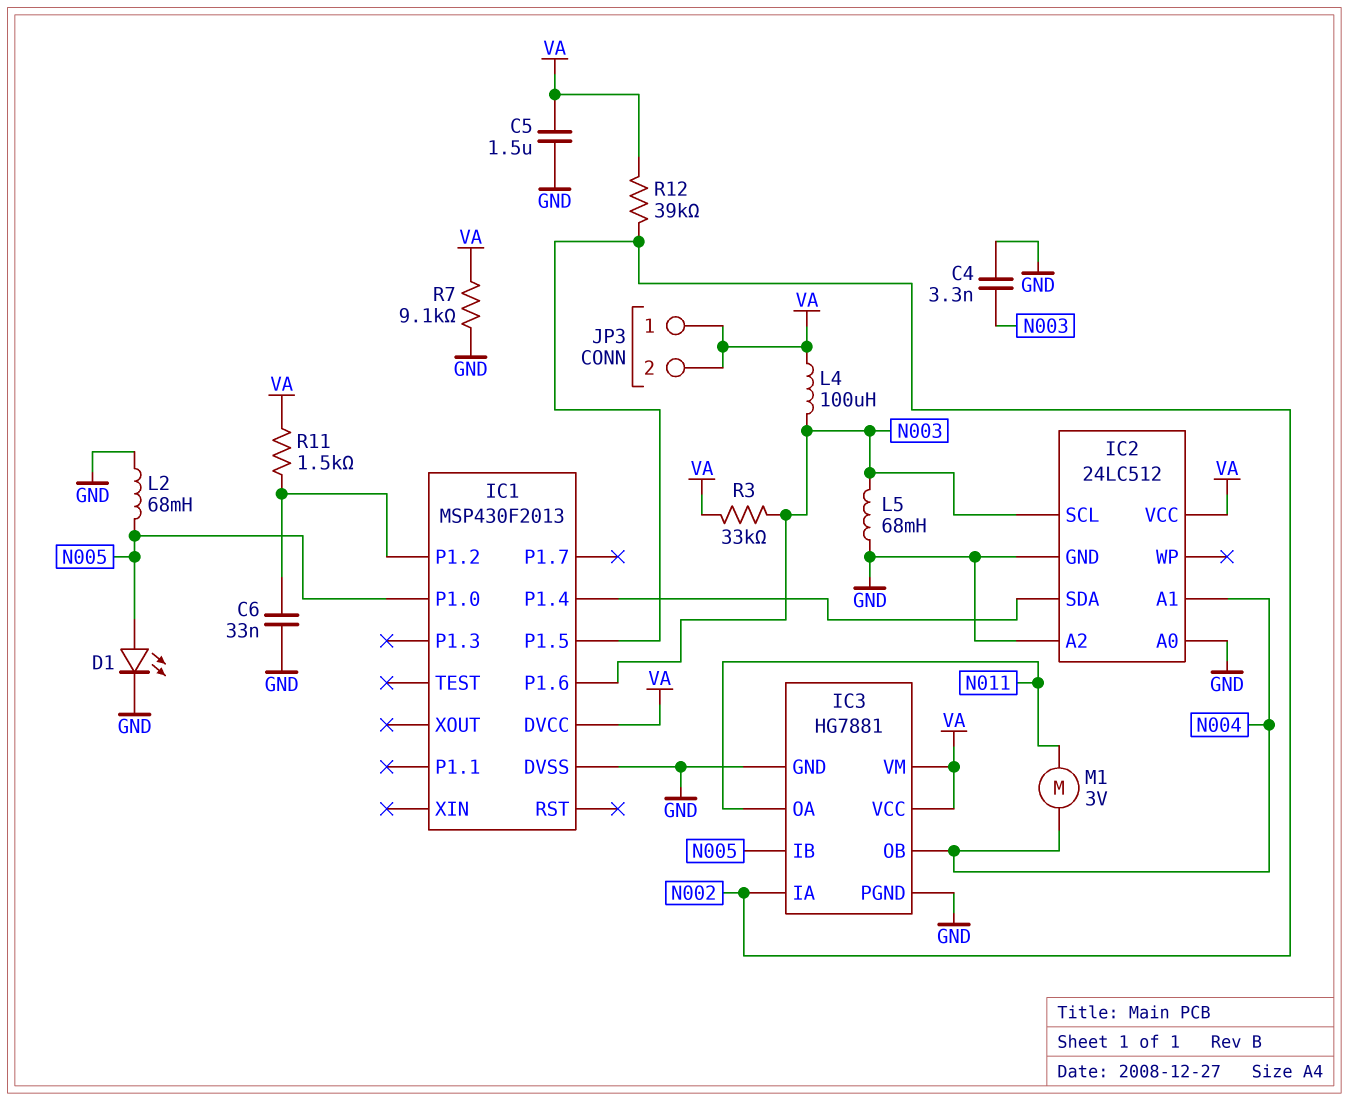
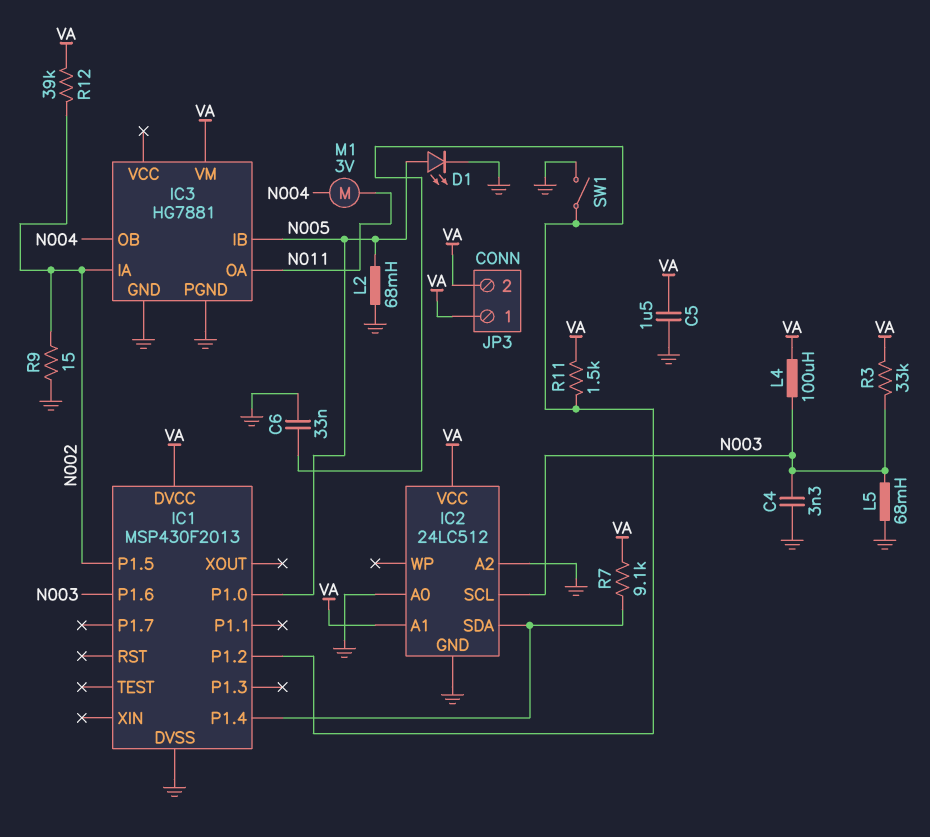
IC2 pin A1: N004 -> VA
IC3 pin VCC: VA -> none
R7: 9.1k (GND, VA) -> 9.1k (IC1/P1.4, VA)
R9: none -> 15 (GND, N002)
SW1: none -> switch (GND, IC1/P1.2)

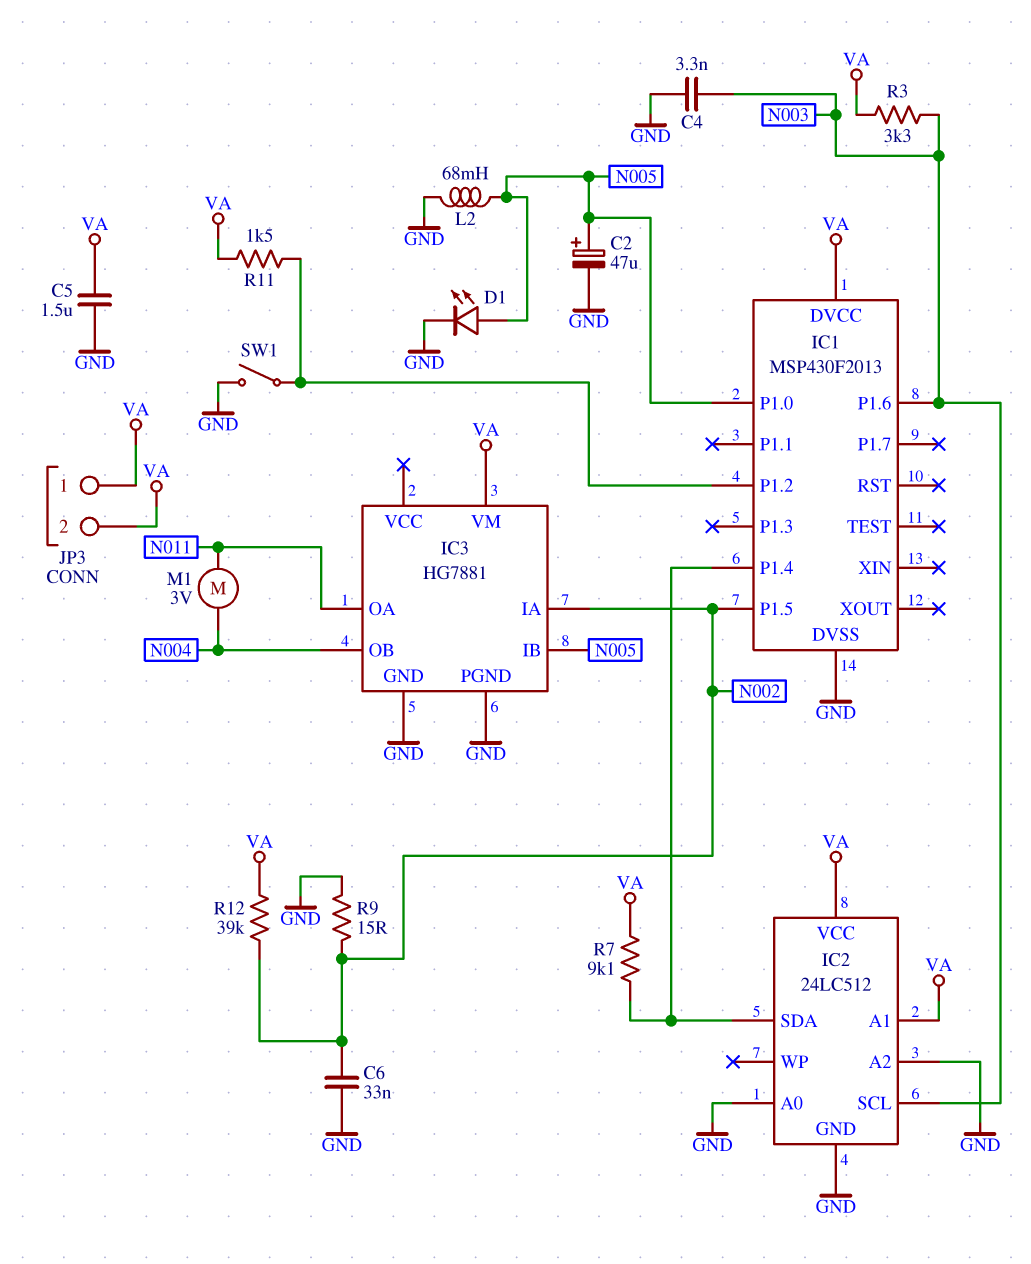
C2: none -> 47uF (plus N005, minus GND)
C6: 33nF (GND, IC1/P1.2) -> 33nF (GND, N002)
L4: 100uH (N003, VA) -> none
L5: 68mH (GND, N003) -> none
R3: 33k (N003, VA) -> 3.3k (N003, VA)

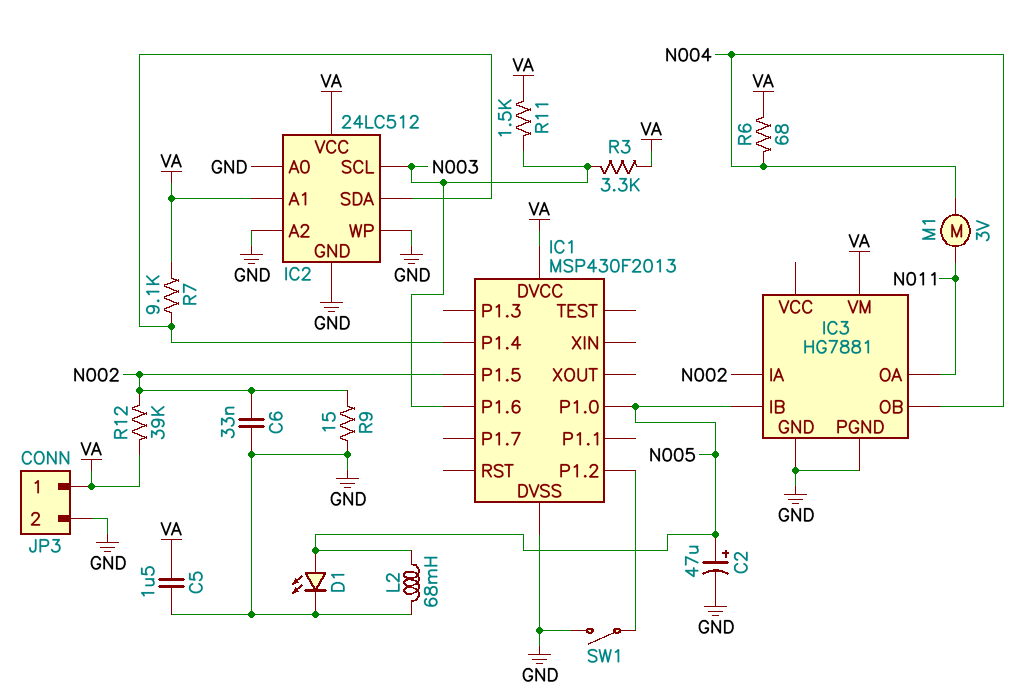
C4: 3.3nF (GND, N003) -> none
IC2 pin WP: none -> GND
JP3 pin 2: VA -> GND
R6: none -> 68 (N004, VA)
R11: 1.5k (IC1/P1.2, VA) -> 1.5k (N003, VA)

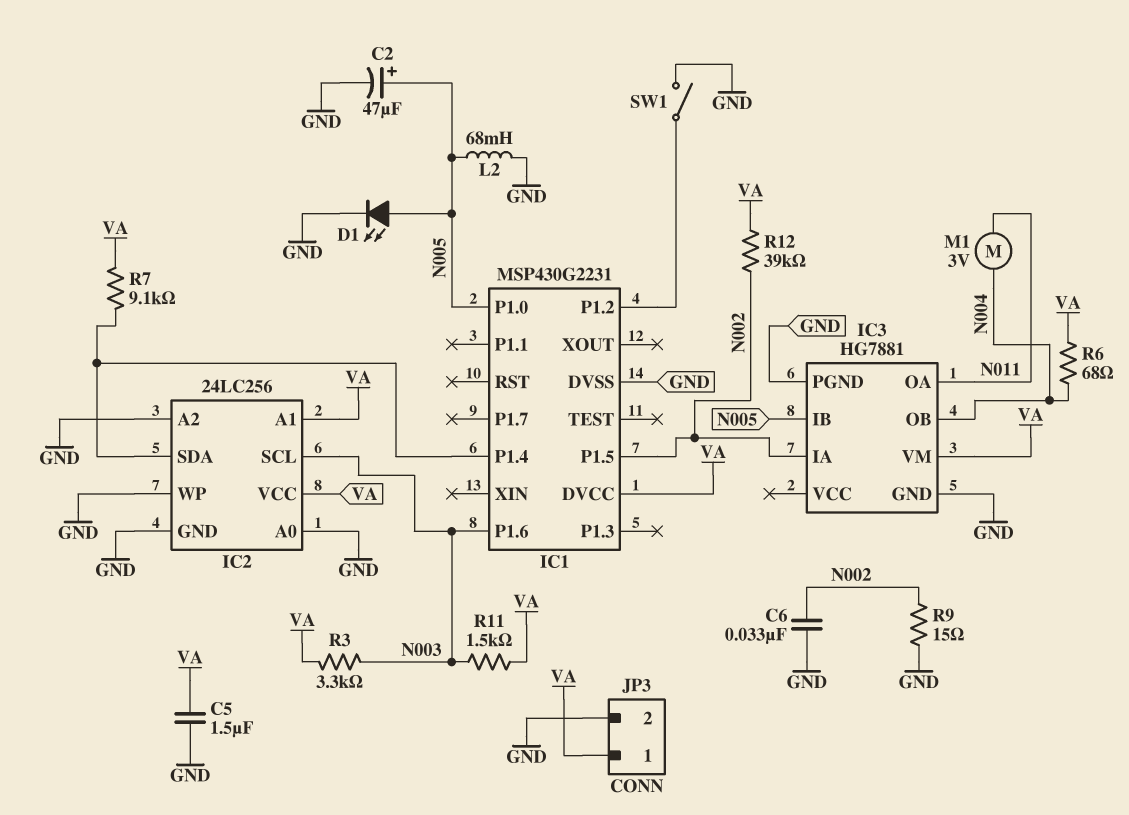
IC1: MSP430F2013 -> MSP430G2231
IC2: 24LC512 -> 24LC256

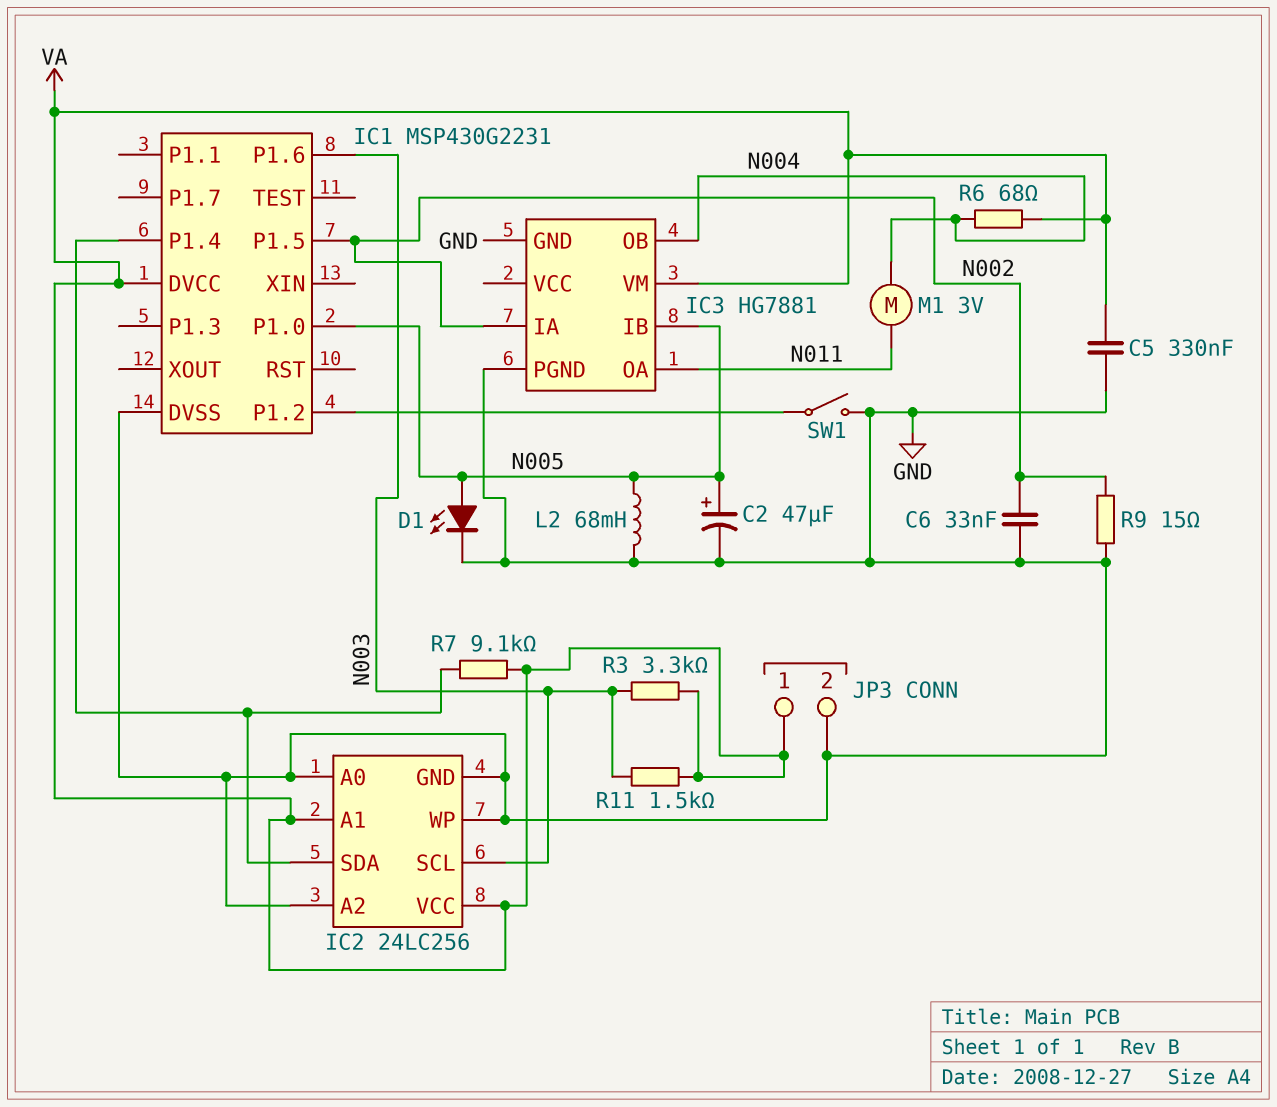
C5: 1.5uF (GND, VA) -> 330nF (GND, VA)
R12: 39k (N002, VA) -> none

